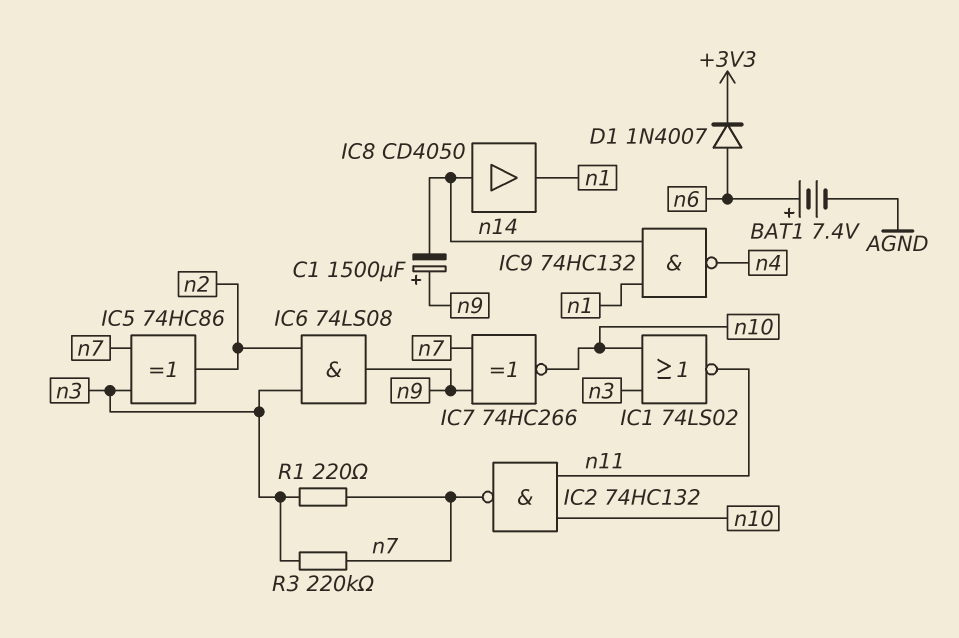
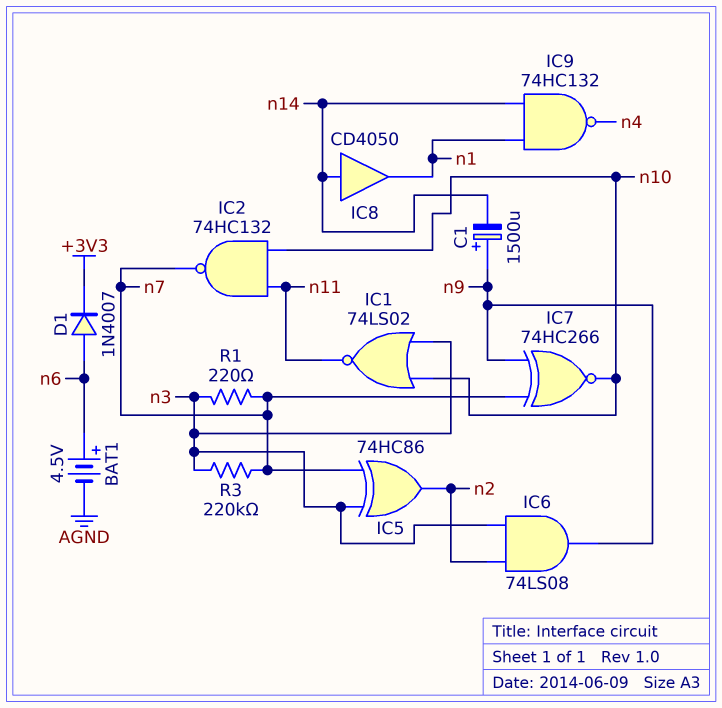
BAT1: 7.4V (plus n6, minus AGND) -> 4.5V (plus n6, minus AGND)

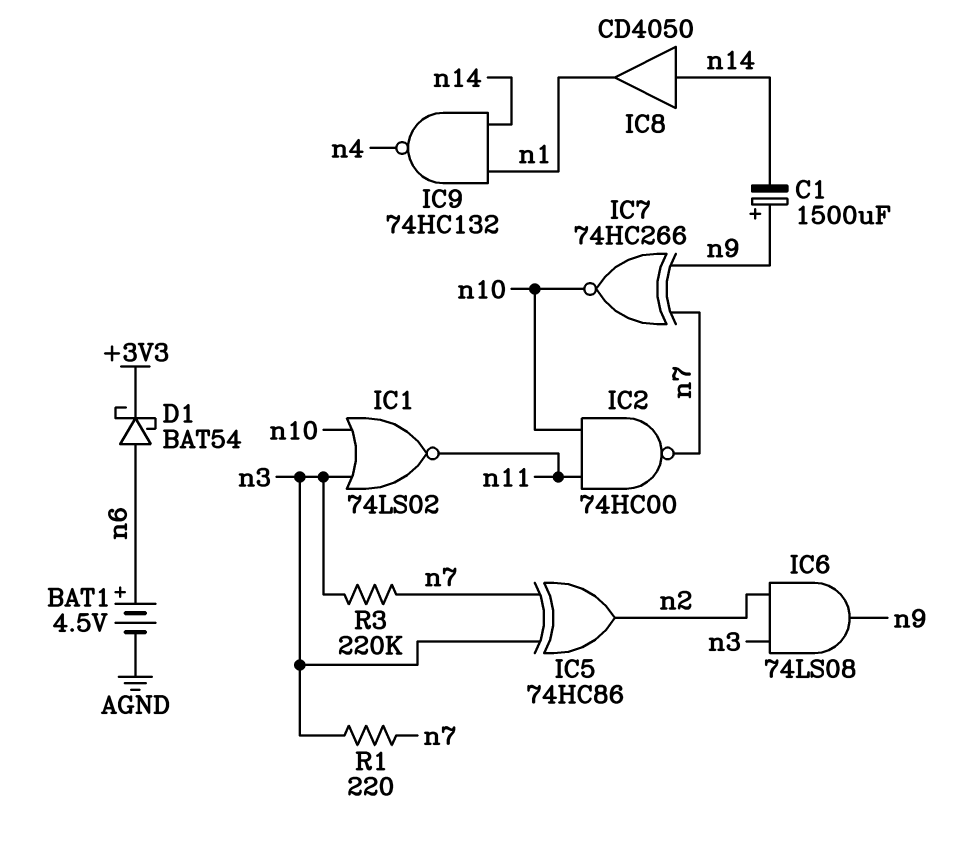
D1: diode 1N4007 (A n6, K +3V3) -> schottky BAT54 (A n6, K +3V3)
IC2: NAND 74HC132 (in n10, in n11, out n7) -> NAND 74HC00 (in n10, in n11, out n7)

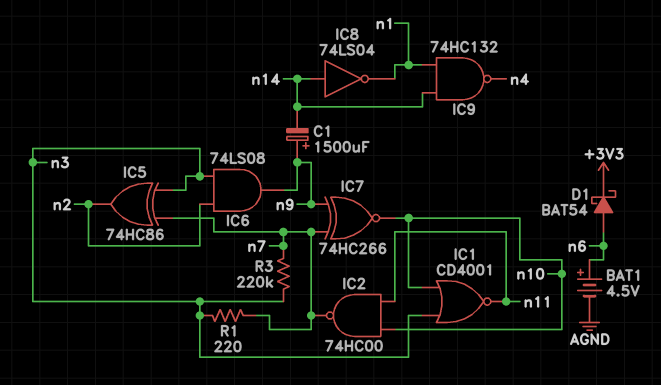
IC1: NOR 74LS02 (in n3, in n10, out n11) -> NOR CD4001 (in n3, in n10, out n11)
IC8: buffer CD4050 (in n14, out n1) -> NOT 74LS04 (in n14, out n1)

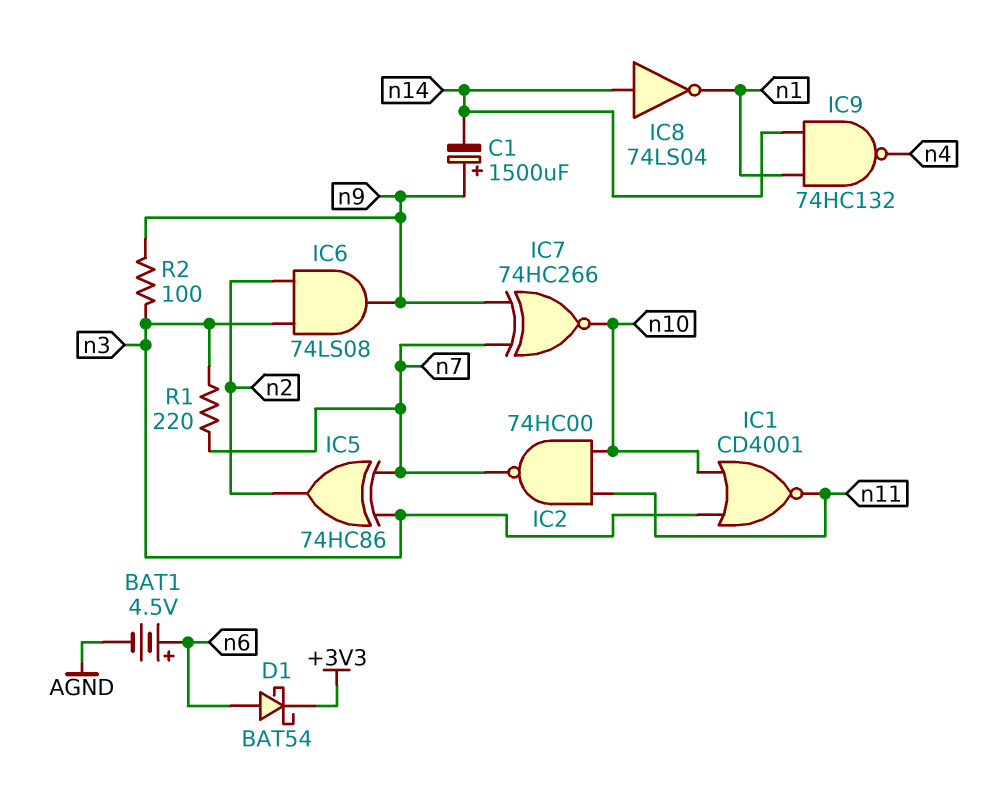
R2: none -> 100 (n3, n9)
R3: 220k (n3, n7) -> none

